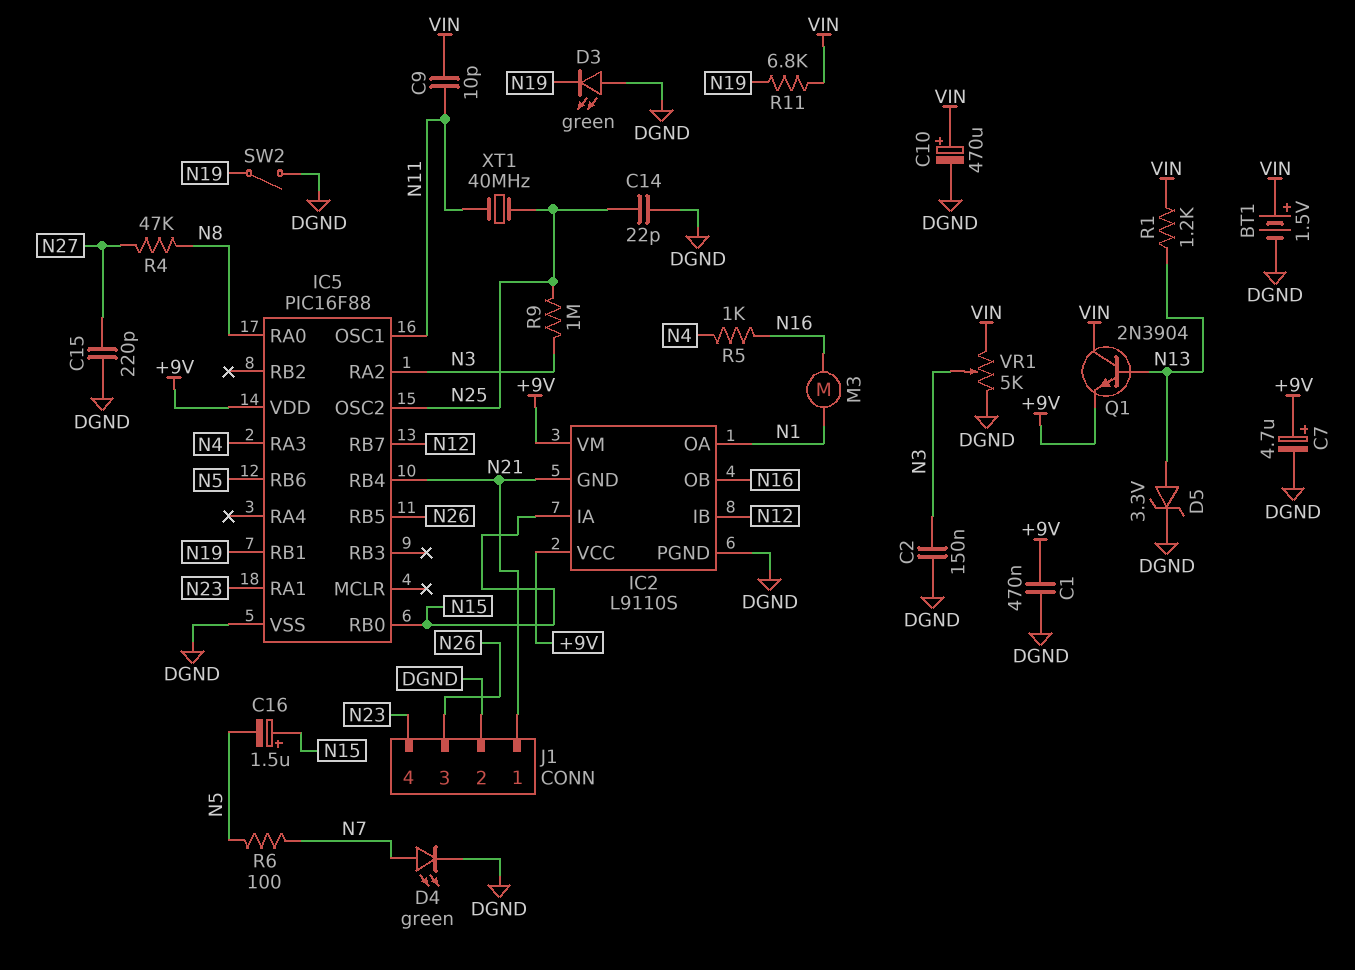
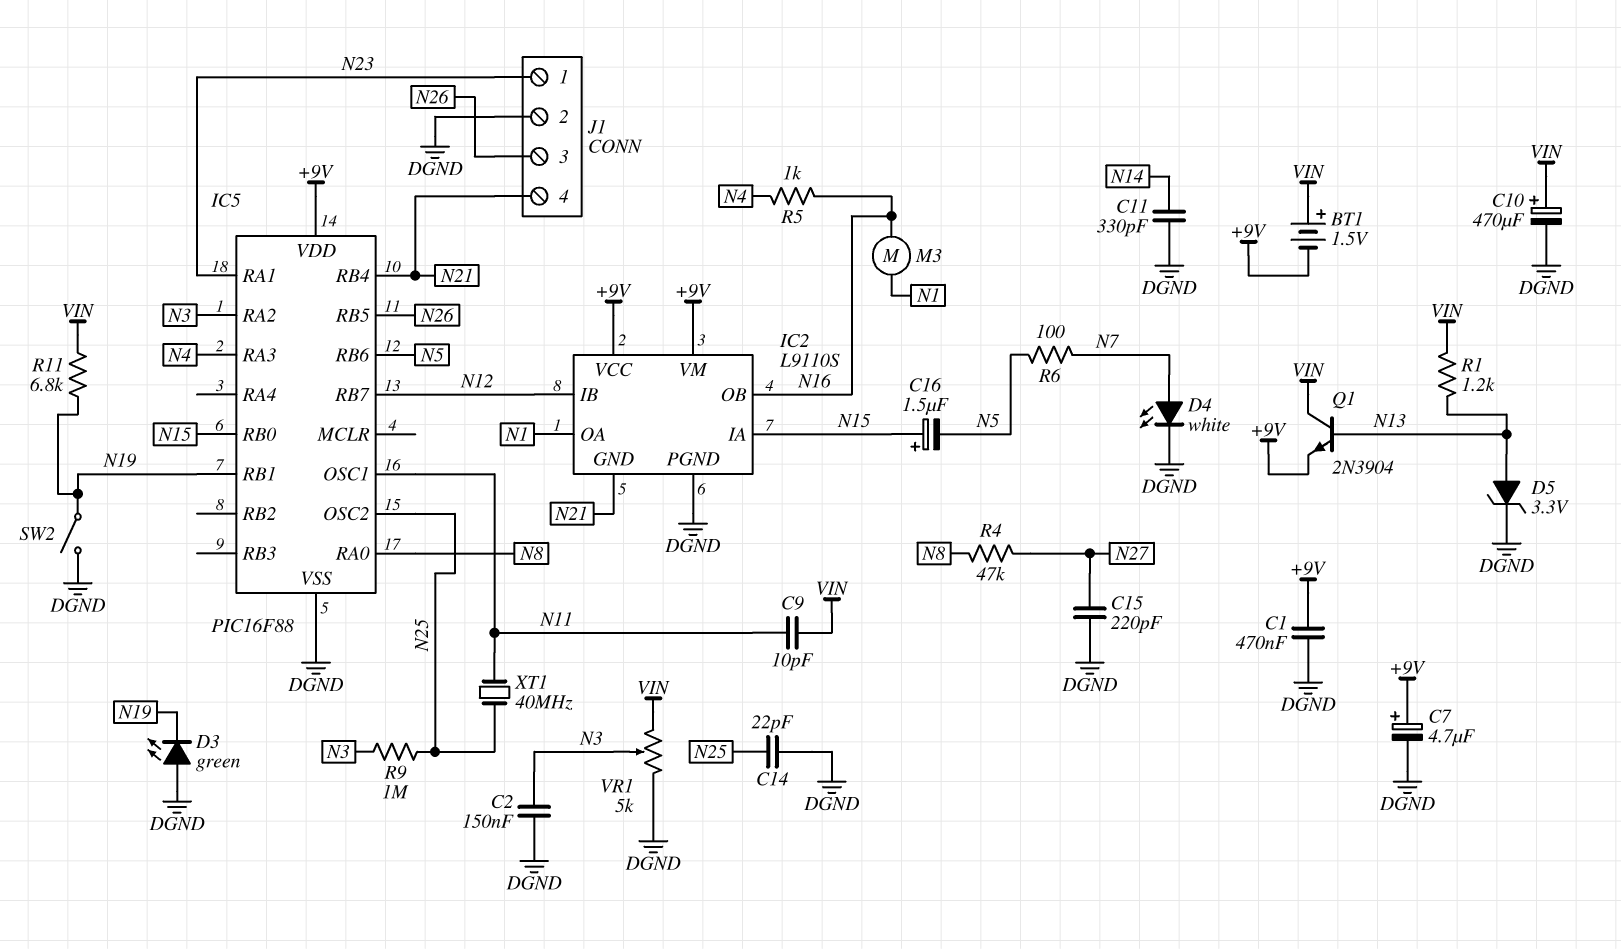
BT1: 1.5V (plus VIN, minus DGND) -> 1.5V (plus VIN, minus +9V)
C11: none -> 330pF (DGND, N14)
D4: LED green (A N7, K DGND) -> LED white (A N7, K DGND)
J1 pin 1: N21 -> N23
J1 pin 4: N23 -> N21

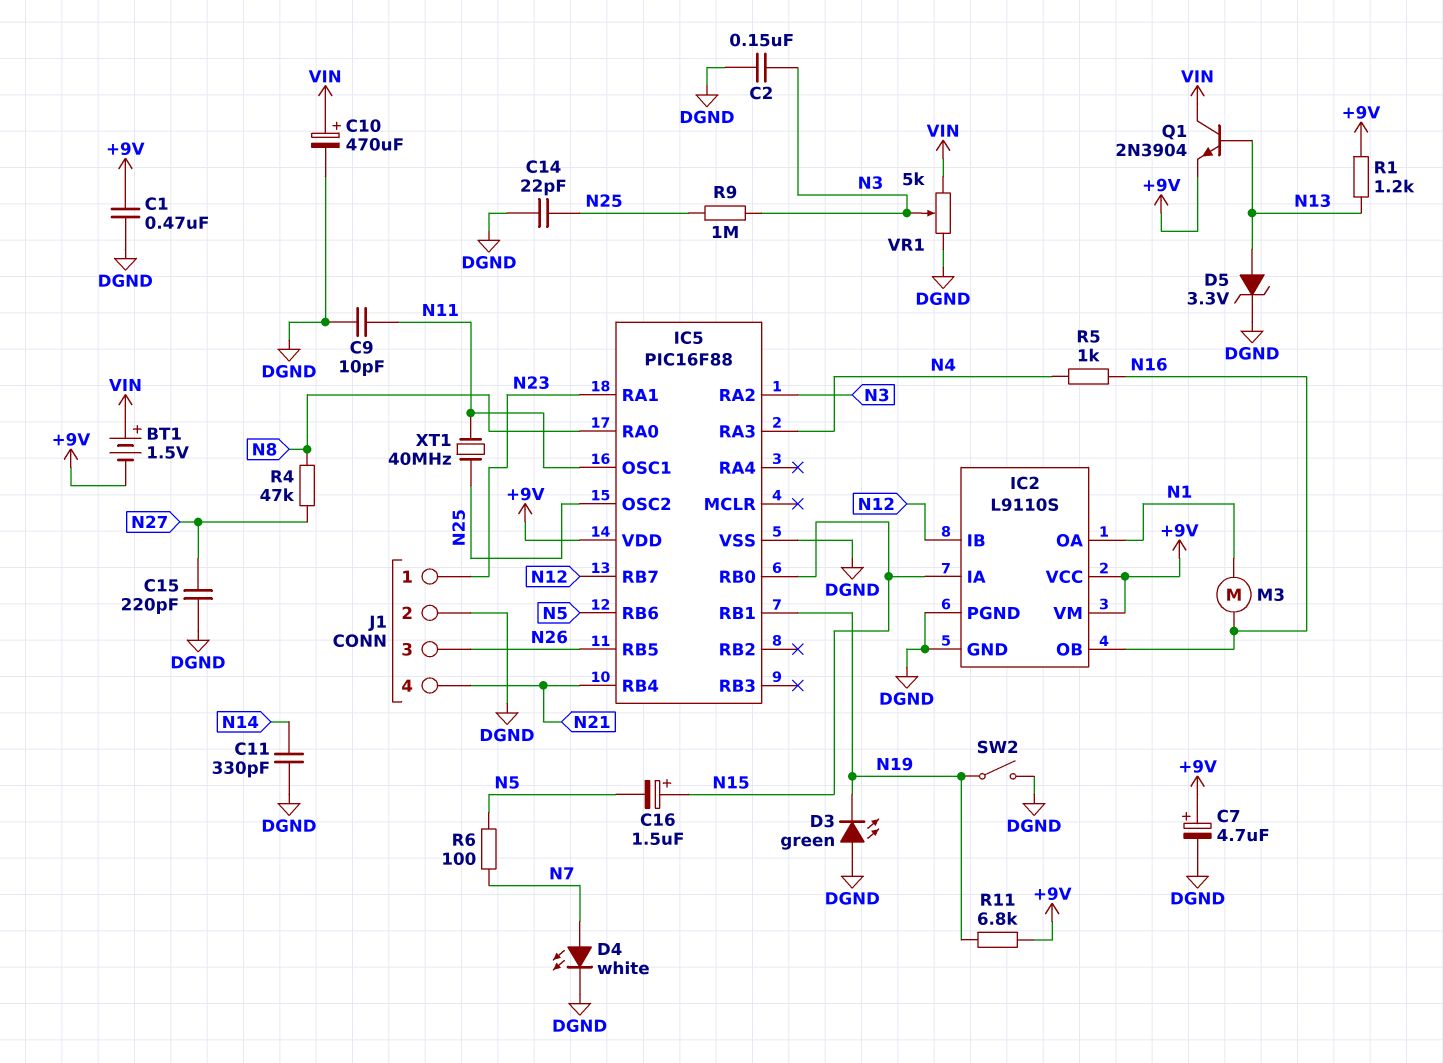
C9: 10pF (N11, VIN) -> 10pF (DGND, N11)
IC2 pin GND: N21 -> DGND
R1: 1.2k (N13, VIN) -> 1.2k (+9V, N13)
R11: 6.8k (N19, VIN) -> 6.8k (+9V, N19)

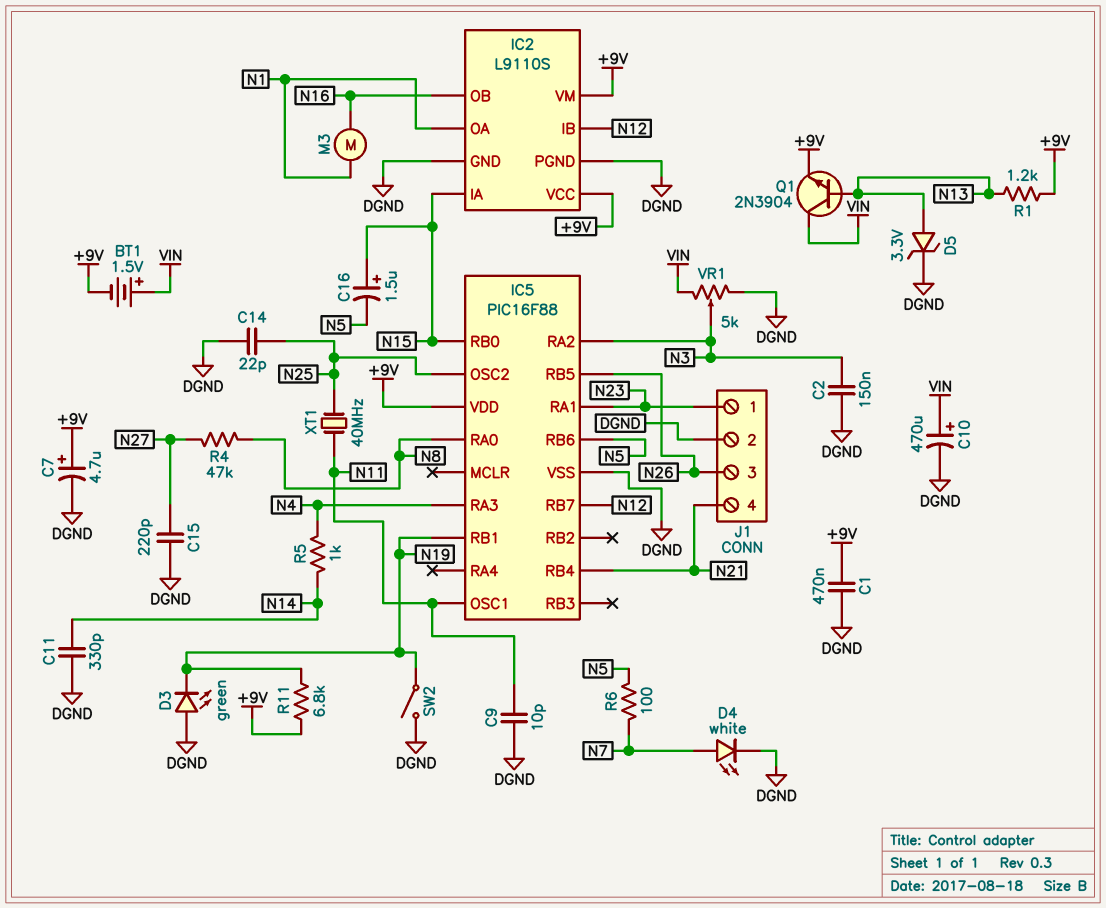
R5: 1k (N4, N16) -> 1k (N4, N14)
R9: 1M (N3, N25) -> none

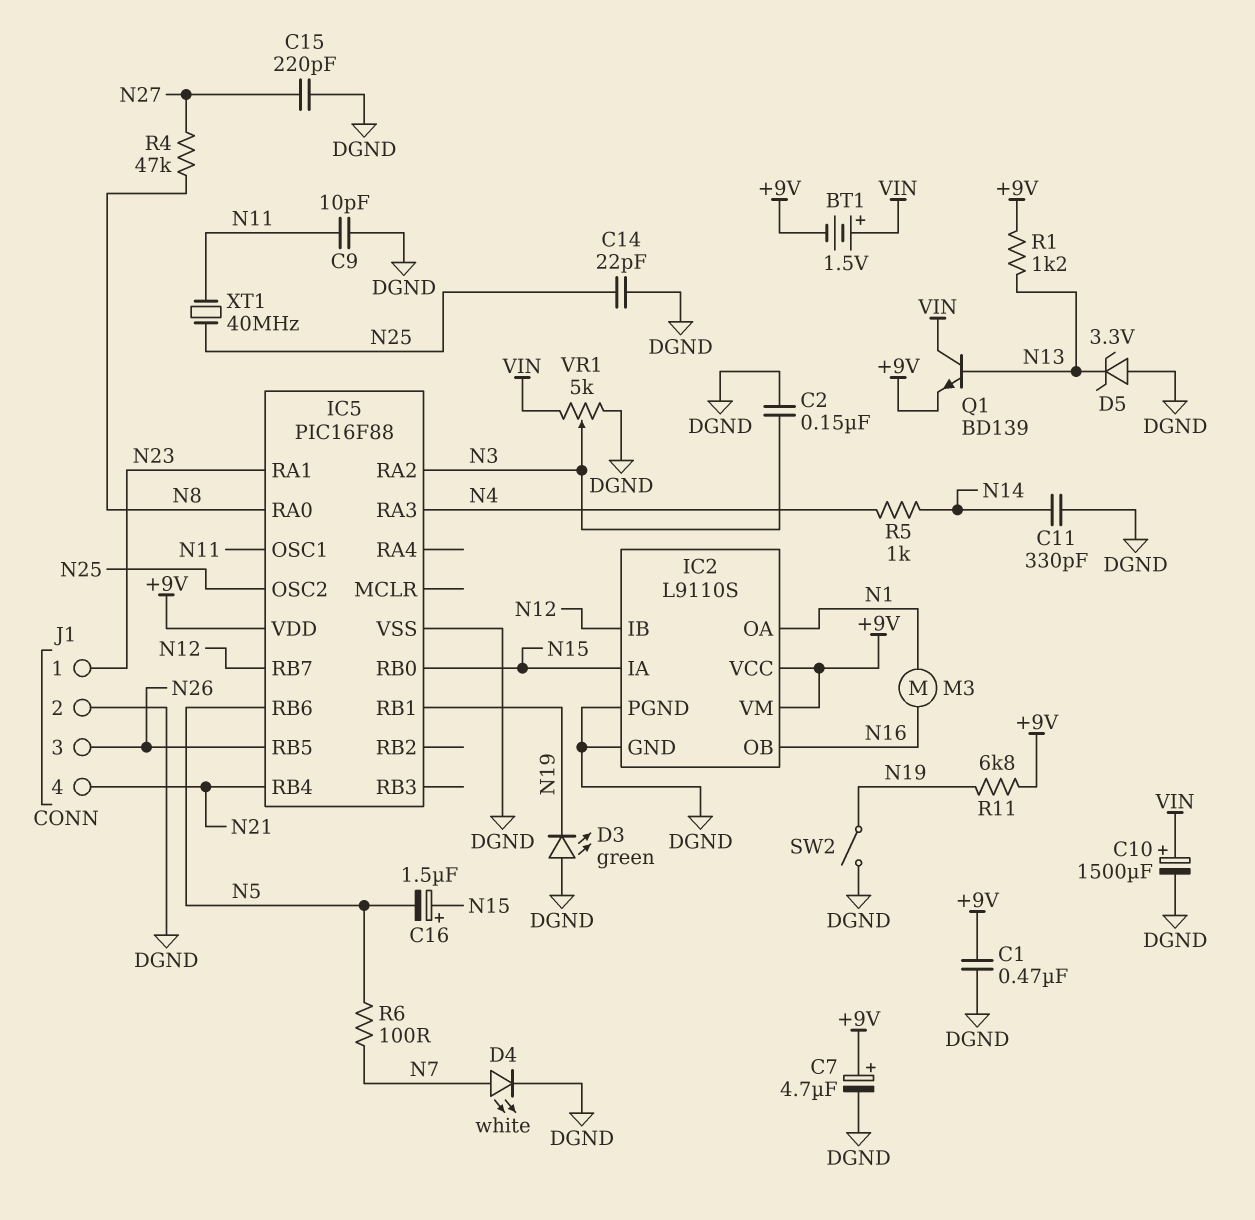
C10: 470uF (plus VIN, minus DGND) -> 1500uF (plus VIN, minus DGND)
D5: zener 3.3V (A N13, K DGND) -> zener 3.3V (A DGND, K N13)
Q1: NPN 2N3904 (B N13, C VIN, E +9V) -> NPN BD139 (B N13, C VIN, E +9V)

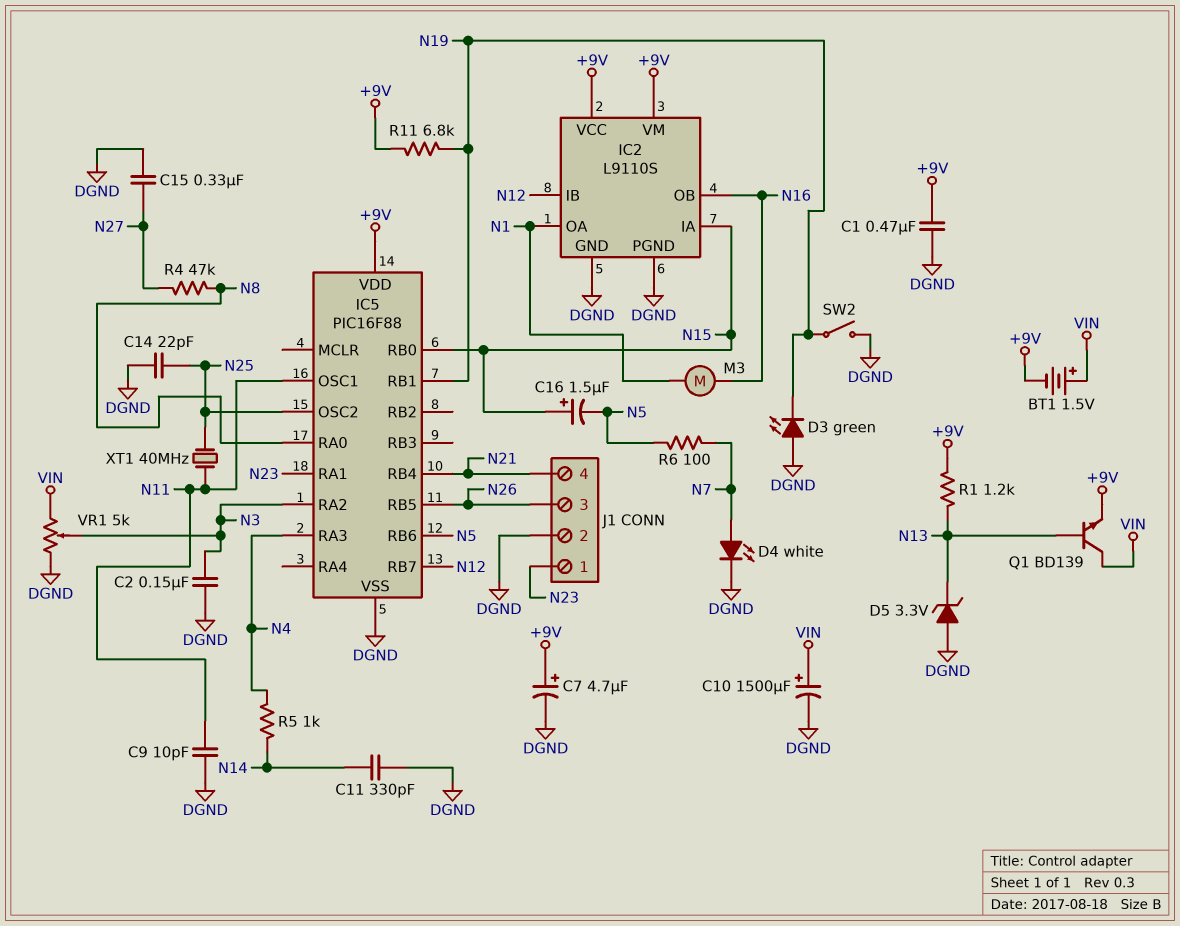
C15: 220pF (DGND, N27) -> 330nF (DGND, N27)

